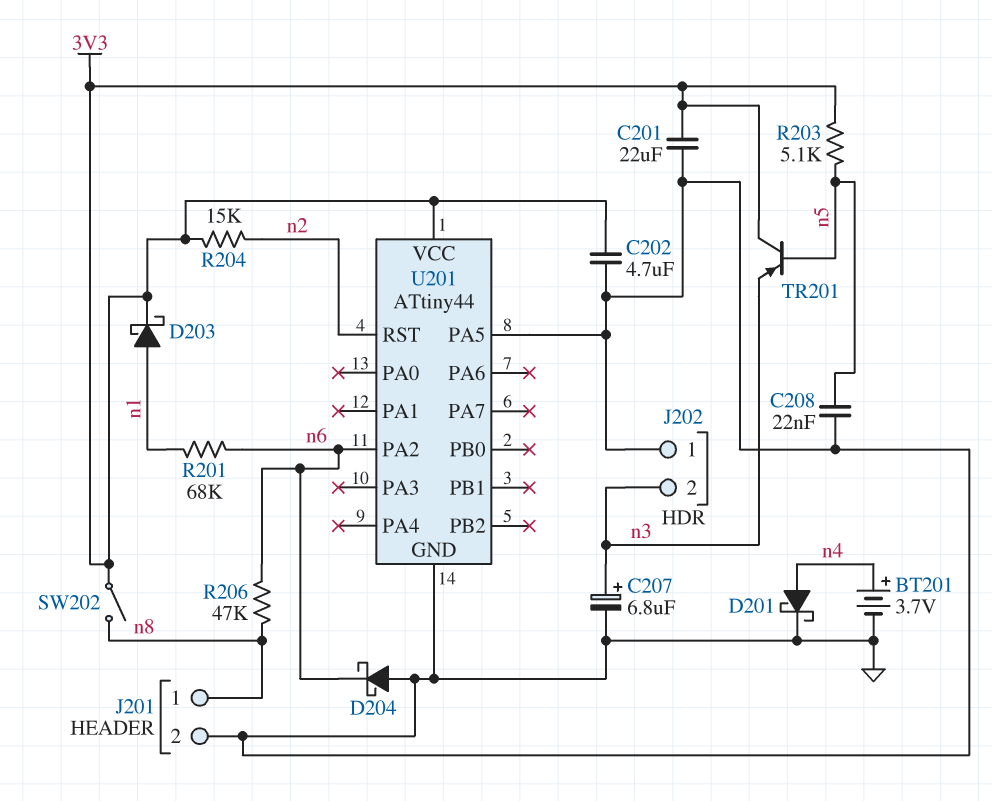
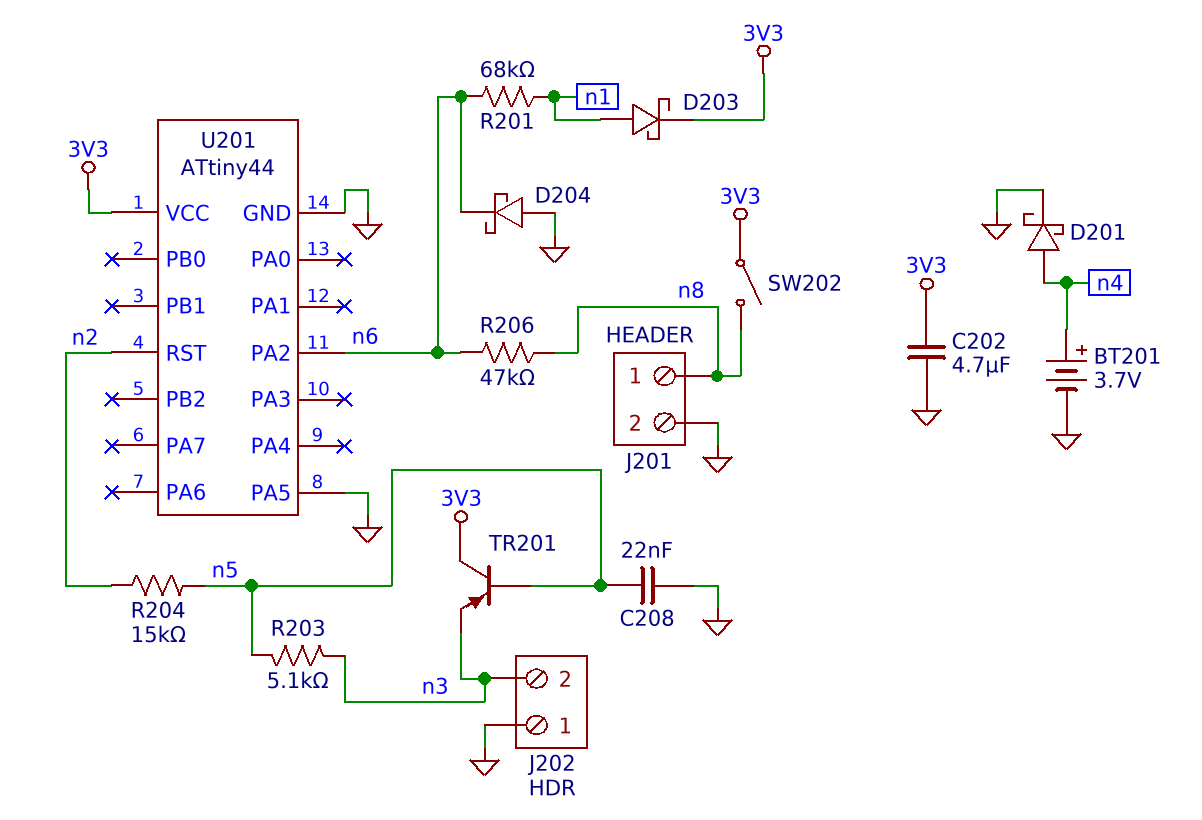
C201: 22uF (3V3, GND) -> none
C207: 6.8uF (plus n3, minus GND) -> none
R203: 5.1k (3V3, n5) -> 5.1k (n3, n5)
R204: 15k (3V3, n2) -> 15k (n2, n5)

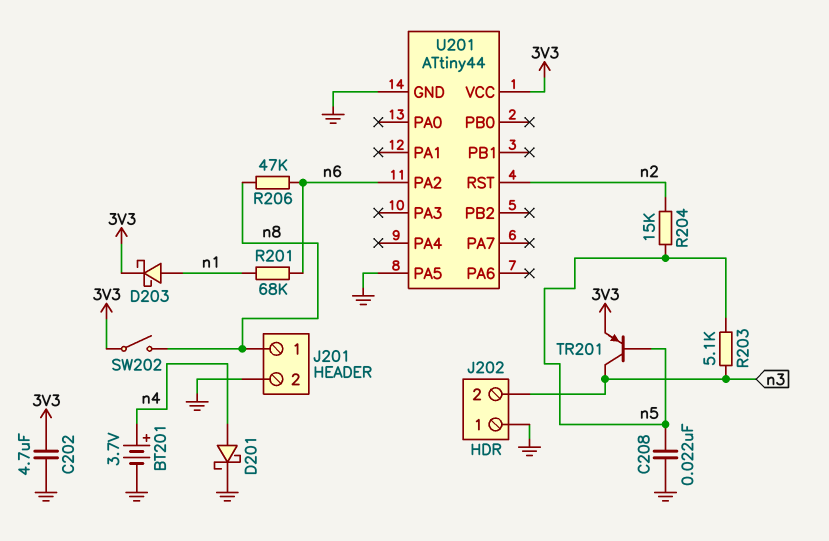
D204: schottky (A GND, K n6) -> none
TR201: PNP (B n5, C 3V3, E n3) -> PNP (B n5, C n3, E 3V3)

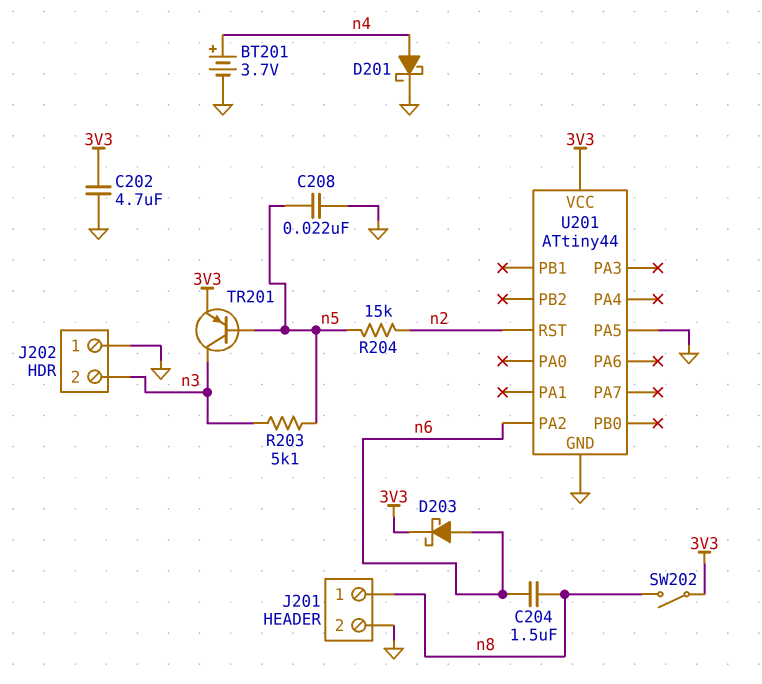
C204: none -> 1.5uF (n6, n8)
D203: schottky (A n1, K 3V3) -> schottky (A n6, K 3V3)
R201: 68k (n1, n6) -> none
R206: 47k (n6, n8) -> none

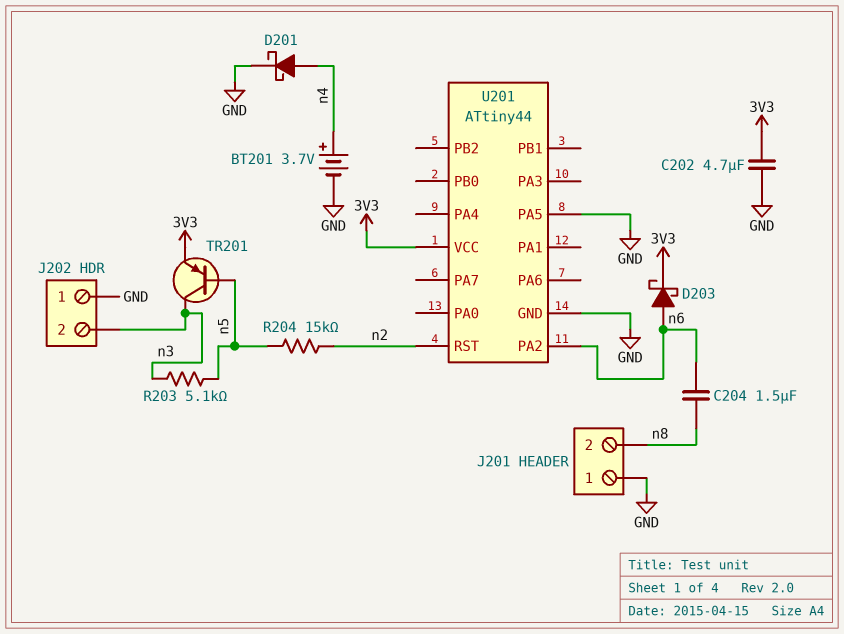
C208: 22nF (GND, n5) -> none
J201 pin 1: n8 -> GND
J201 pin 2: GND -> n8
SW202: switch (3V3, n8) -> none

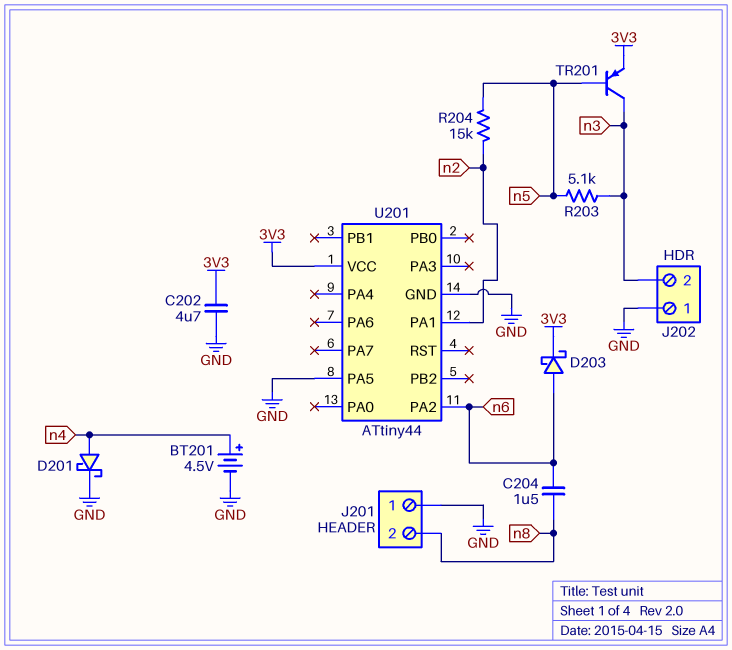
BT201: 3.7V (plus n4, minus GND) -> 4.5V (plus n4, minus GND)
U201 pin PA1: none -> n2
U201 pin RST: n2 -> none

